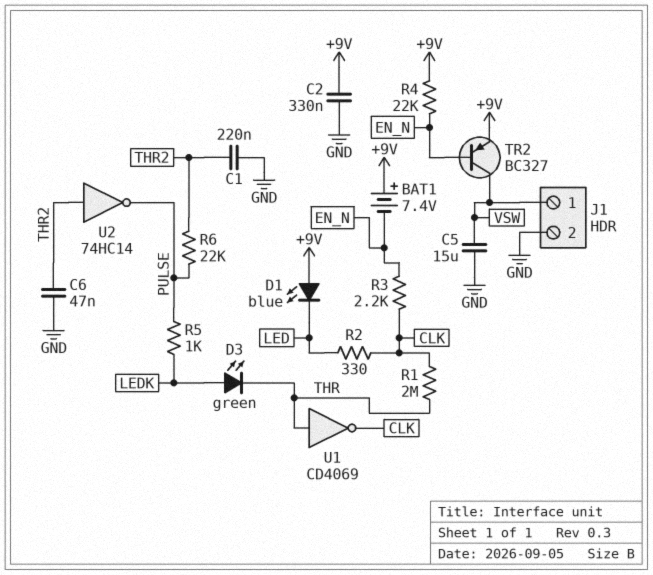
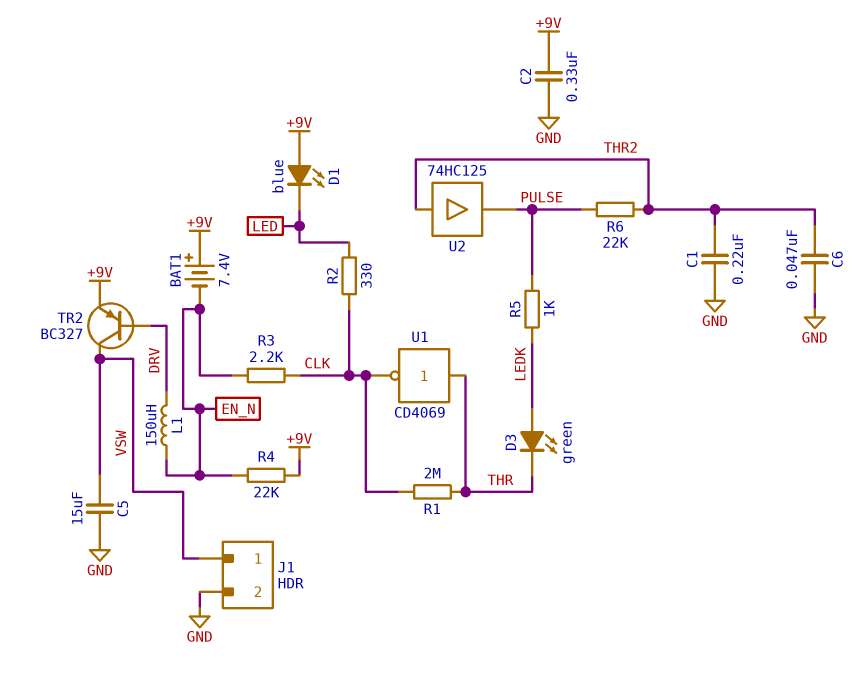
L1: none -> 150uH (DRV, EN_N)
TR2: PNP BC327 (B EN_N, C VSW, E +9V) -> PNP BC327 (B DRV, C VSW, E +9V)
U2: NOT 74HC14 (in THR2, out PULSE) -> buffer 74HC125 (in THR2, out PULSE)

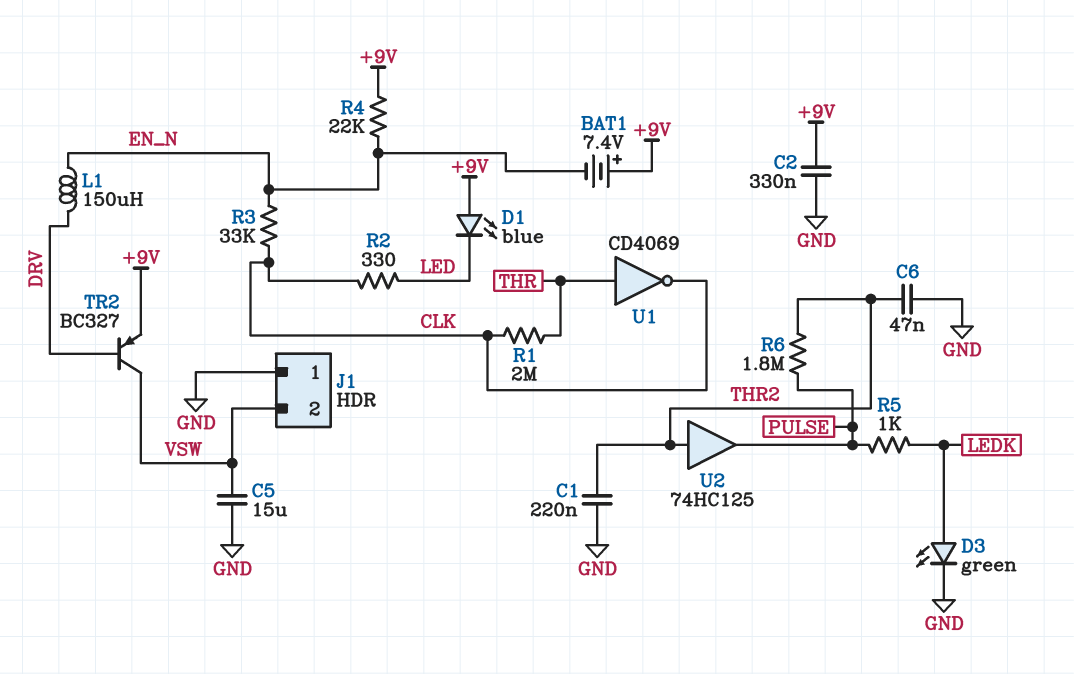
D3: LED green (A LEDK, K THR) -> LED green (A LEDK, K GND)
J1 pin 1: VSW -> GND
J1 pin 2: GND -> VSW
R3: 2.2k (CLK, EN_N) -> 33k (CLK, EN_N)
R6: 22k (PULSE, THR2) -> 1.8M (PULSE, THR2)

